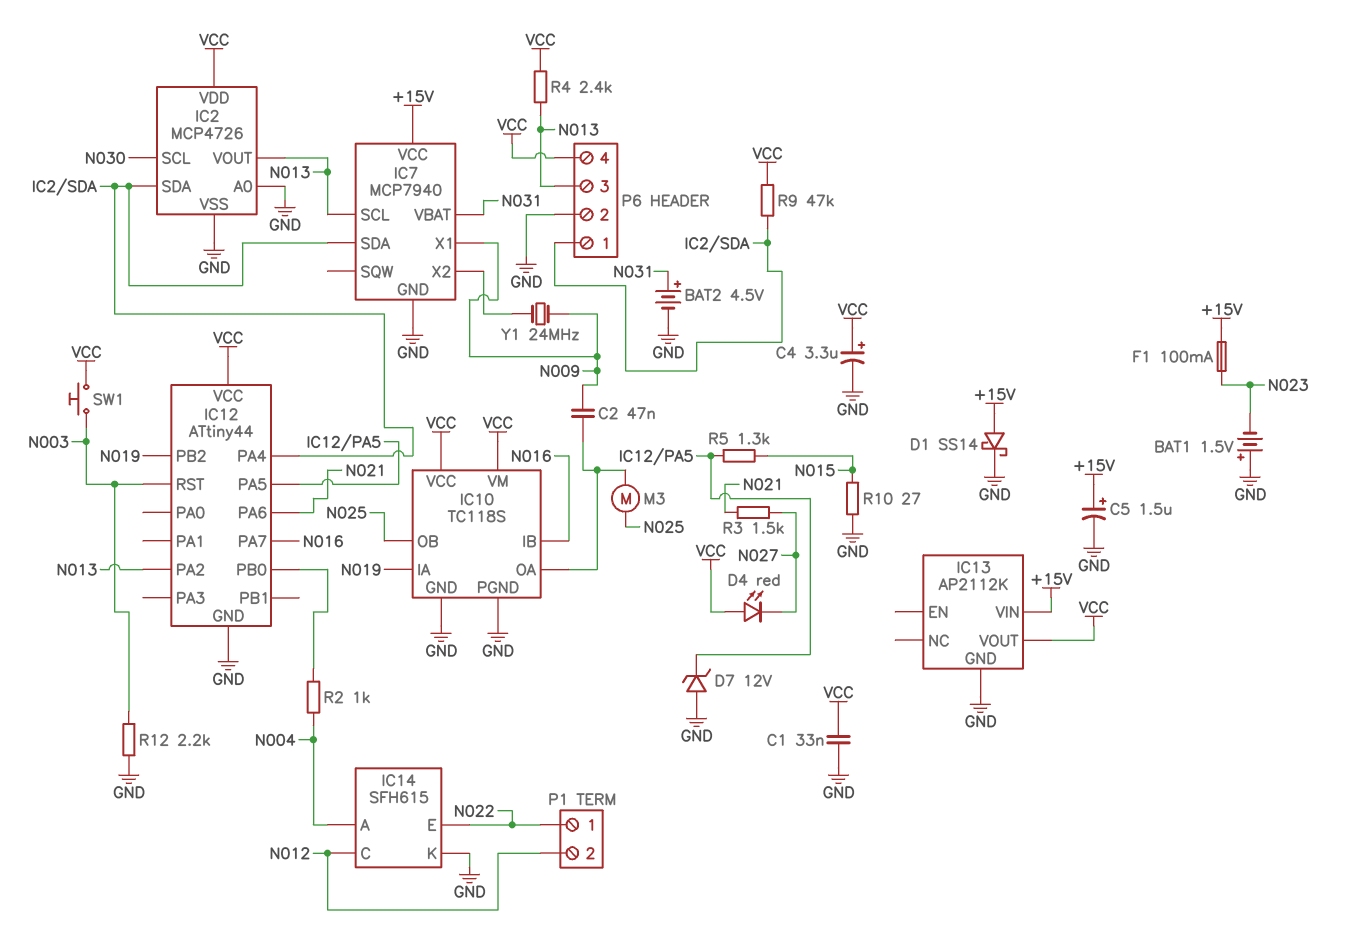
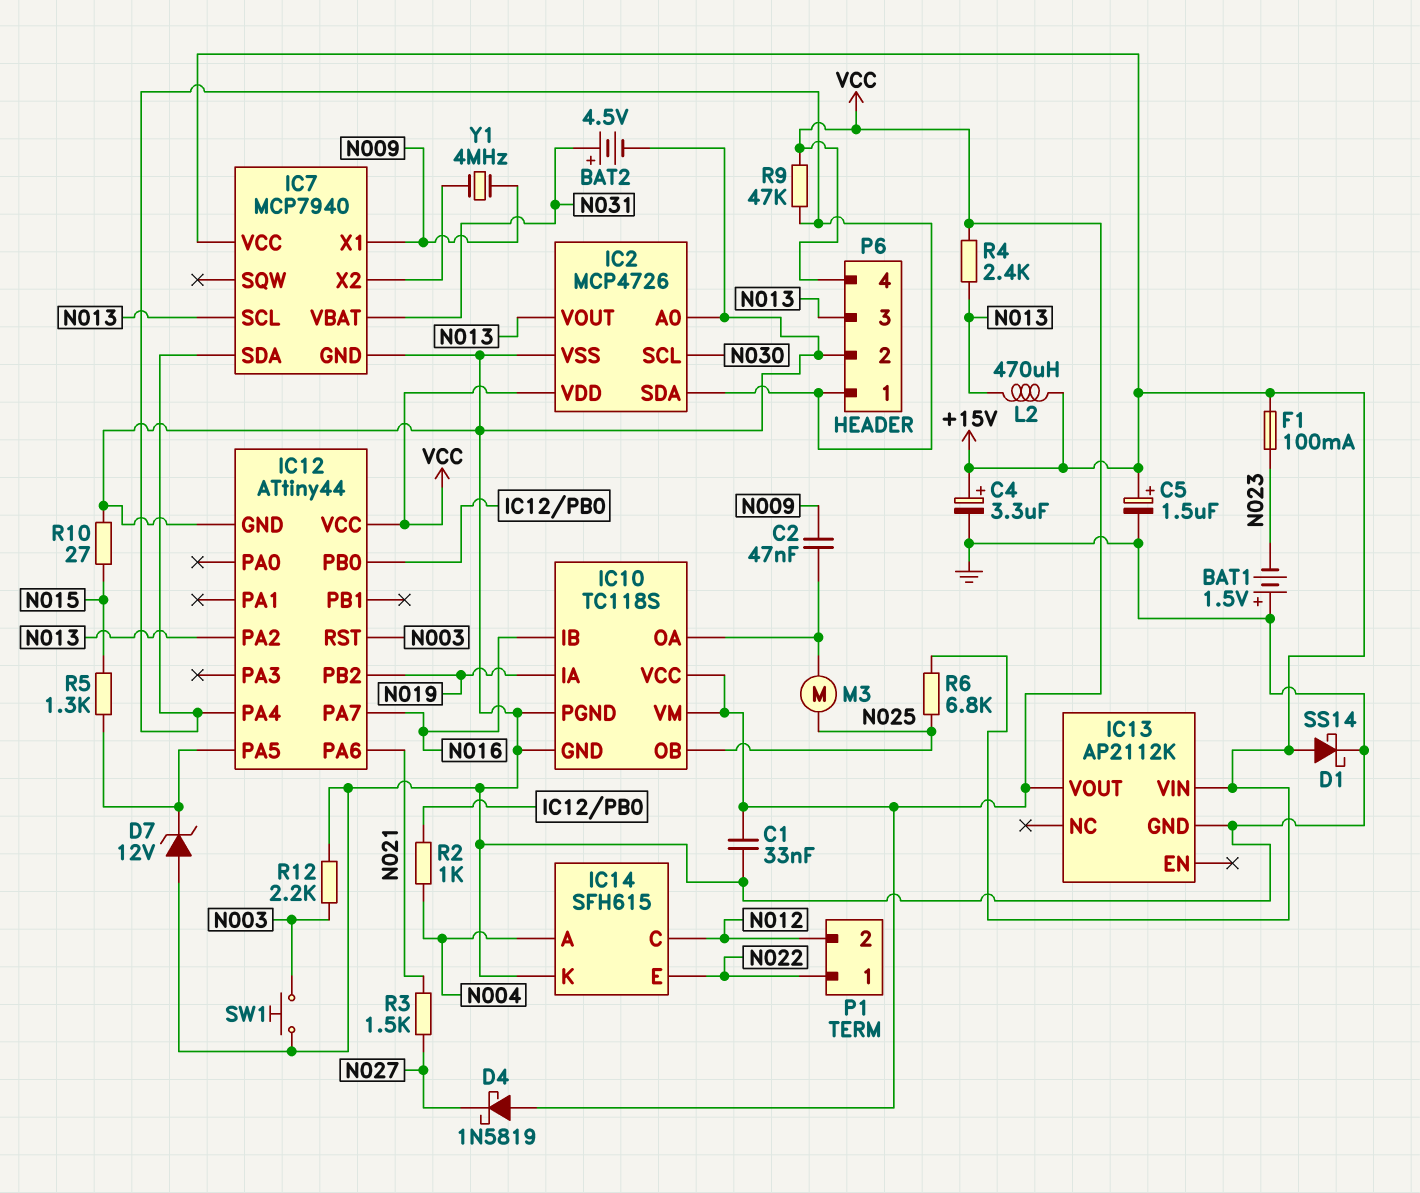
C4: 3.3uF (plus VCC, minus GND) -> 3.3uF (plus +15V, minus GND)
D4: LED red (A VCC, K N027) -> schottky 1N5819 (A VCC, K N027)
L2: none -> 470uH (+15V, N013)
R6: none -> 6.8k (+15V, N025)
SW1: button (N003, VCC) -> button (GND, N003)
Y1: 24MHz (IC7/X2, N009) -> 4MHz (IC7/X2, N009)

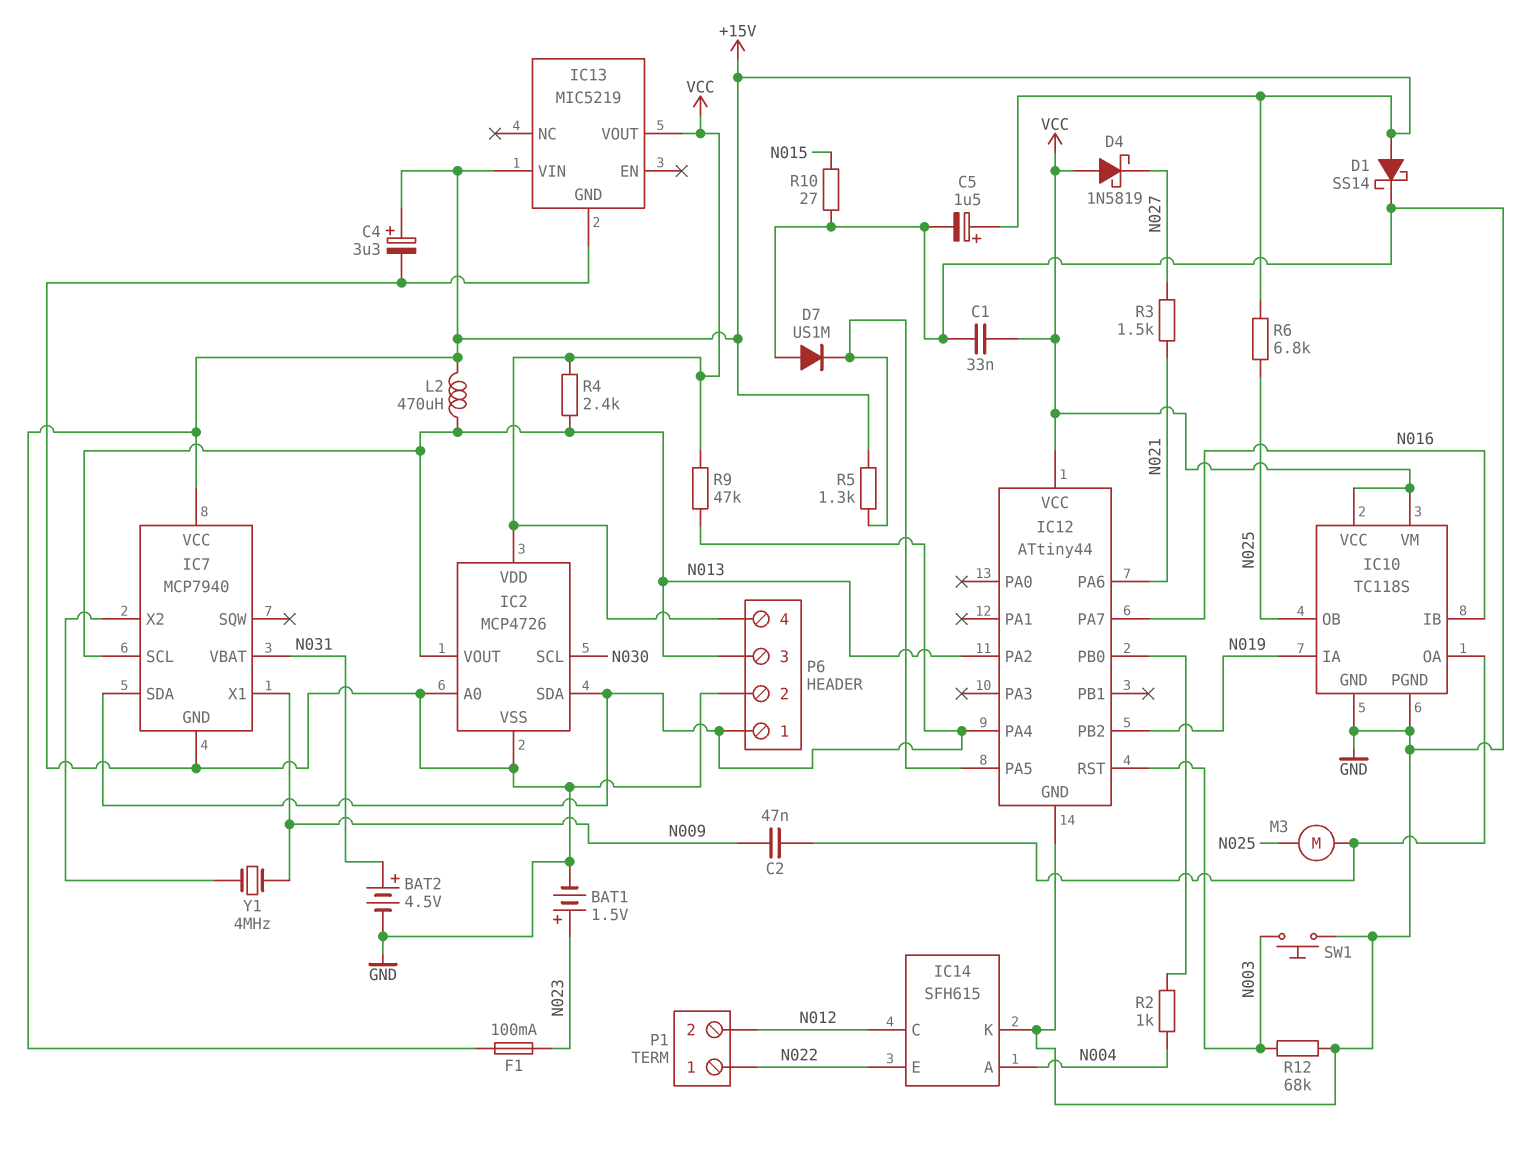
BAT1: 1.5V (plus GND, minus N023) -> 1.5V (plus N023, minus GND)
D7: zener 12V (A GND, K IC12/PA5) -> diode US1M (A GND, K IC12/PA5)
IC13: AP2112K -> MIC5219
R5: 1.3k (IC12/PA5, N015) -> 1.3k (+15V, IC12/PA5)
R12: 2.2k (GND, N003) -> 68k (GND, N003)

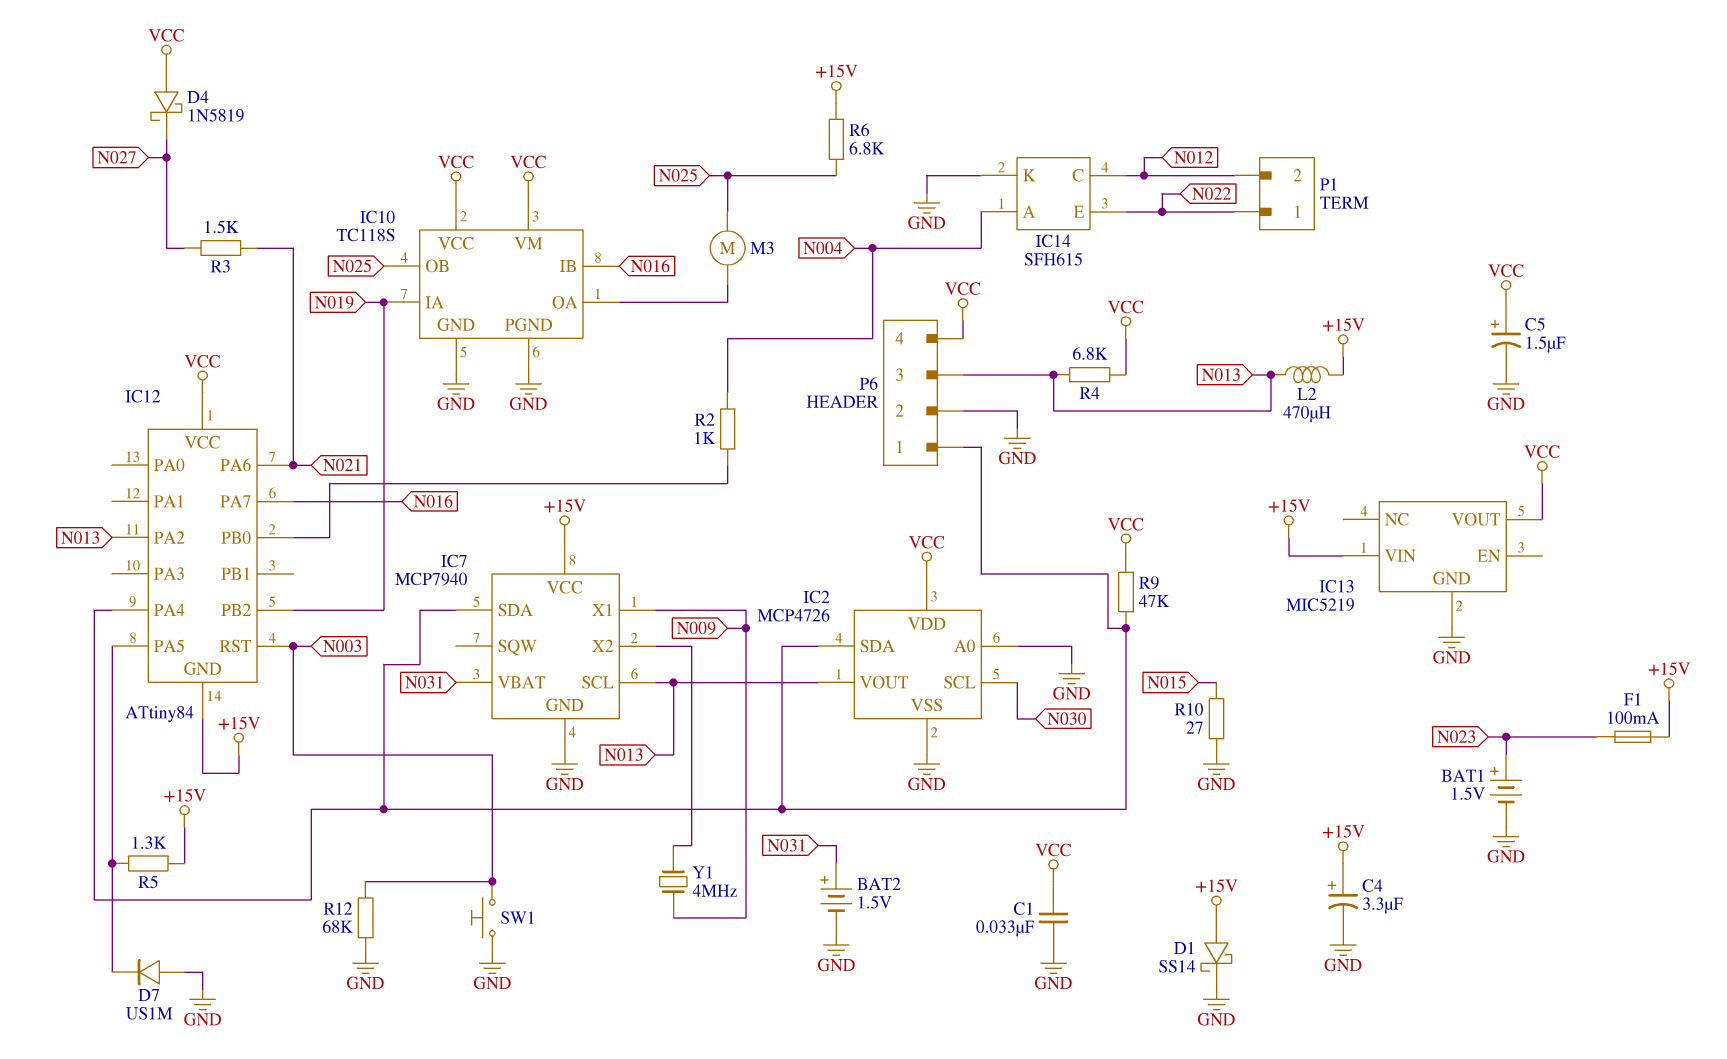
BAT2: 4.5V (plus N031, minus GND) -> 1.5V (plus N031, minus GND)
C2: 47nF (IC10/OA, N009) -> none
C5: 1.5uF (plus +15V, minus GND) -> 1.5uF (plus VCC, minus GND)
IC12: ATtiny44 -> ATtiny84
IC12 pin GND: GND -> +15V
R4: 2.4k (N013, VCC) -> 6.8k (N013, VCC)

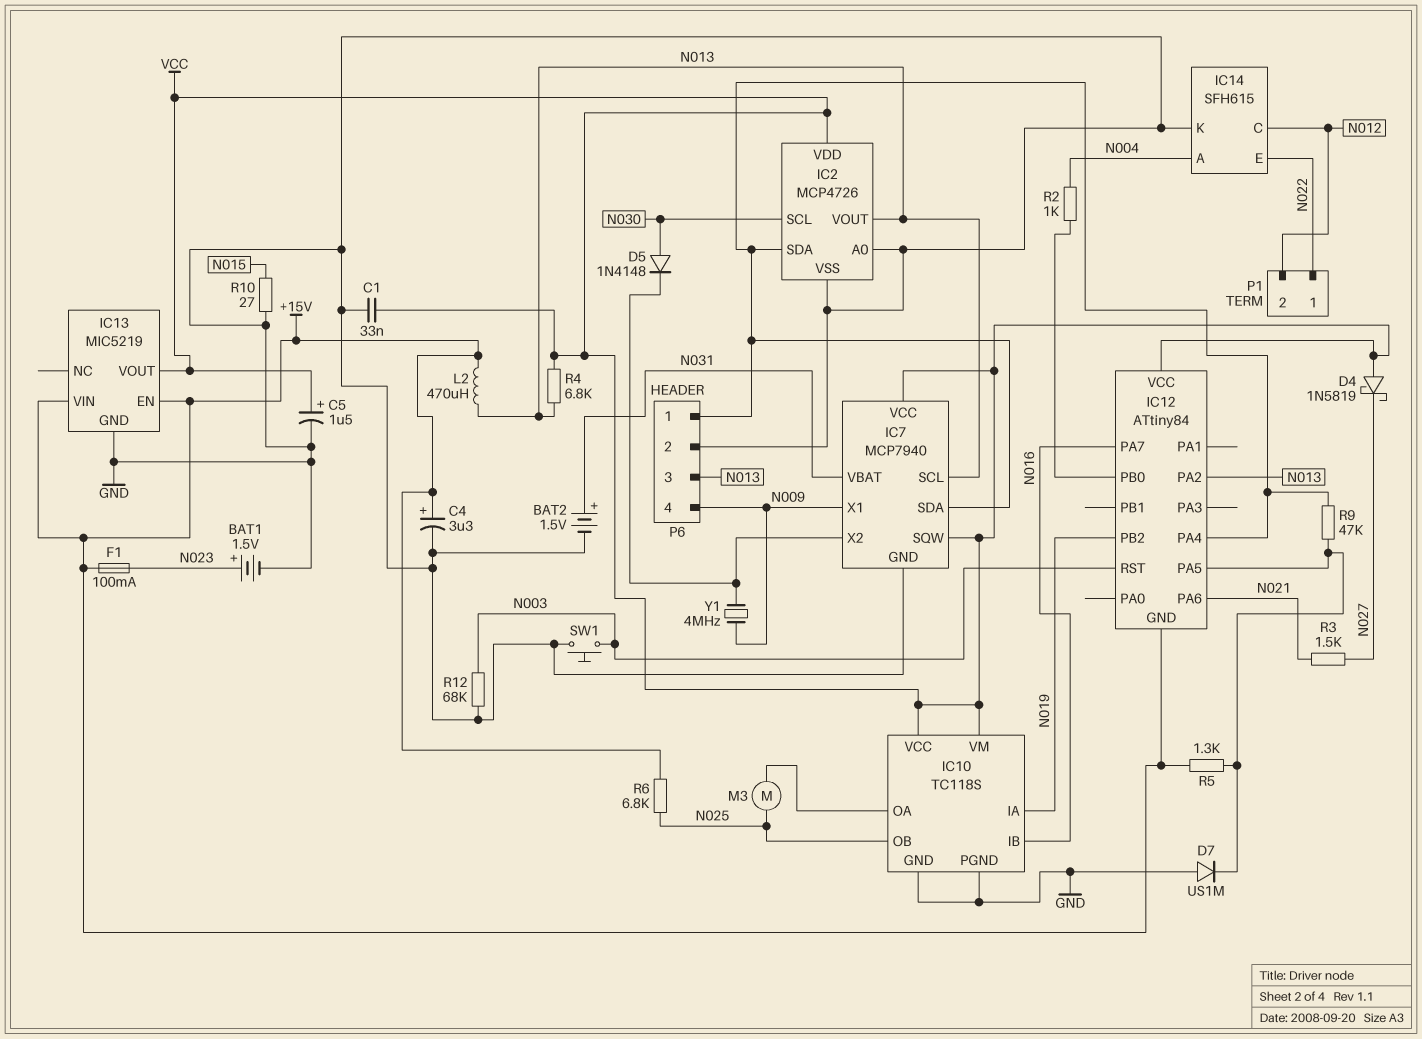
D1: schottky SS14 (A +15V, K GND) -> none
D5: none -> diode 1N4148 (A N030, K IC7/X2)
IC7 pin SQW: none -> VCC
IC7 pin VCC: +15V -> VCC
IC13 pin EN: none -> +15V
P6 pin 4: VCC -> N009
R9: 47k (IC2/SDA, VCC) -> 47k (IC2/SDA, IC12/PA5)

